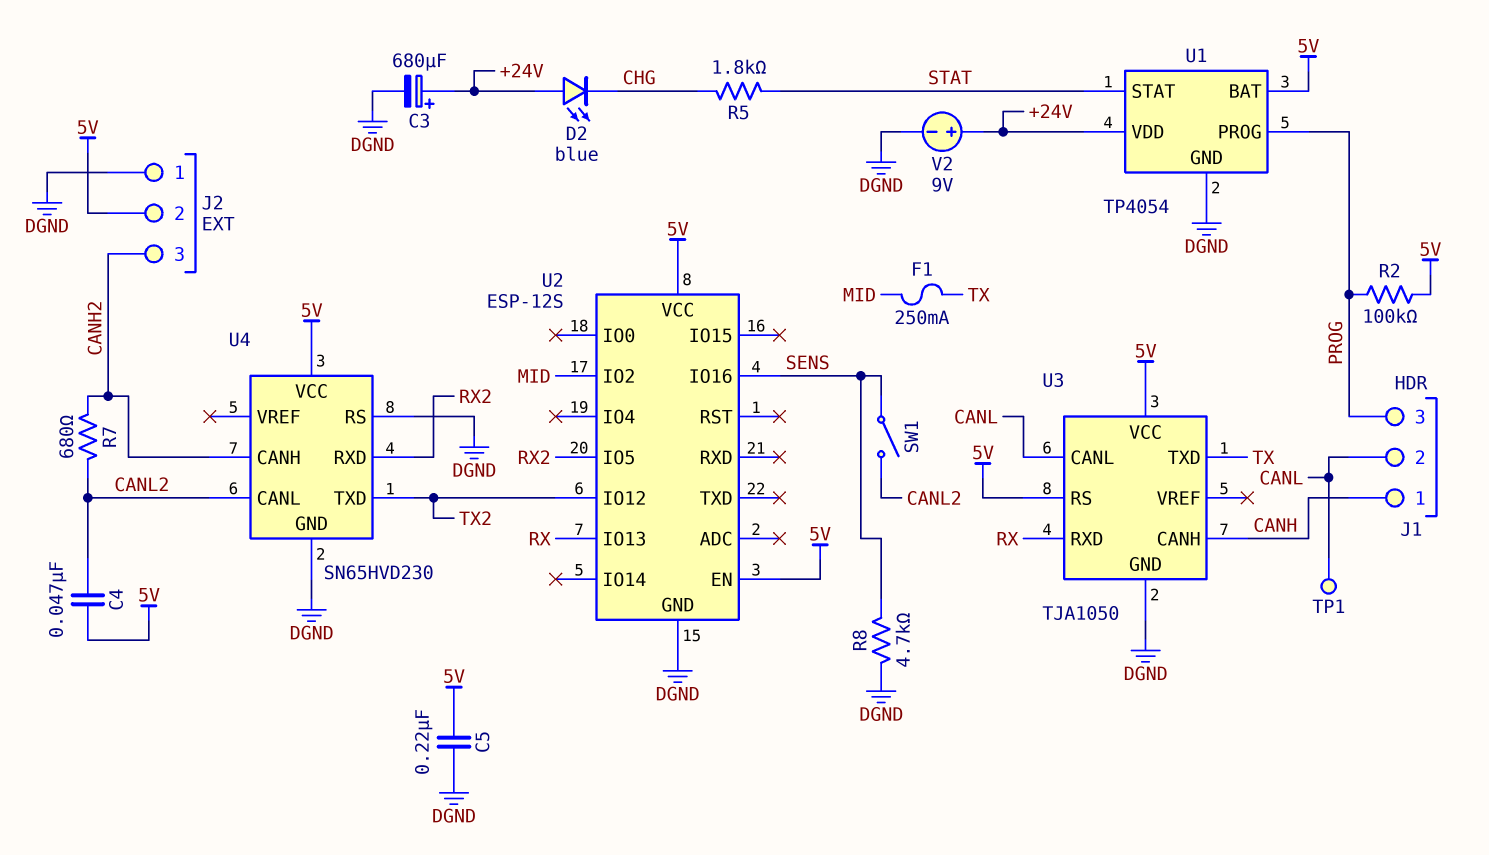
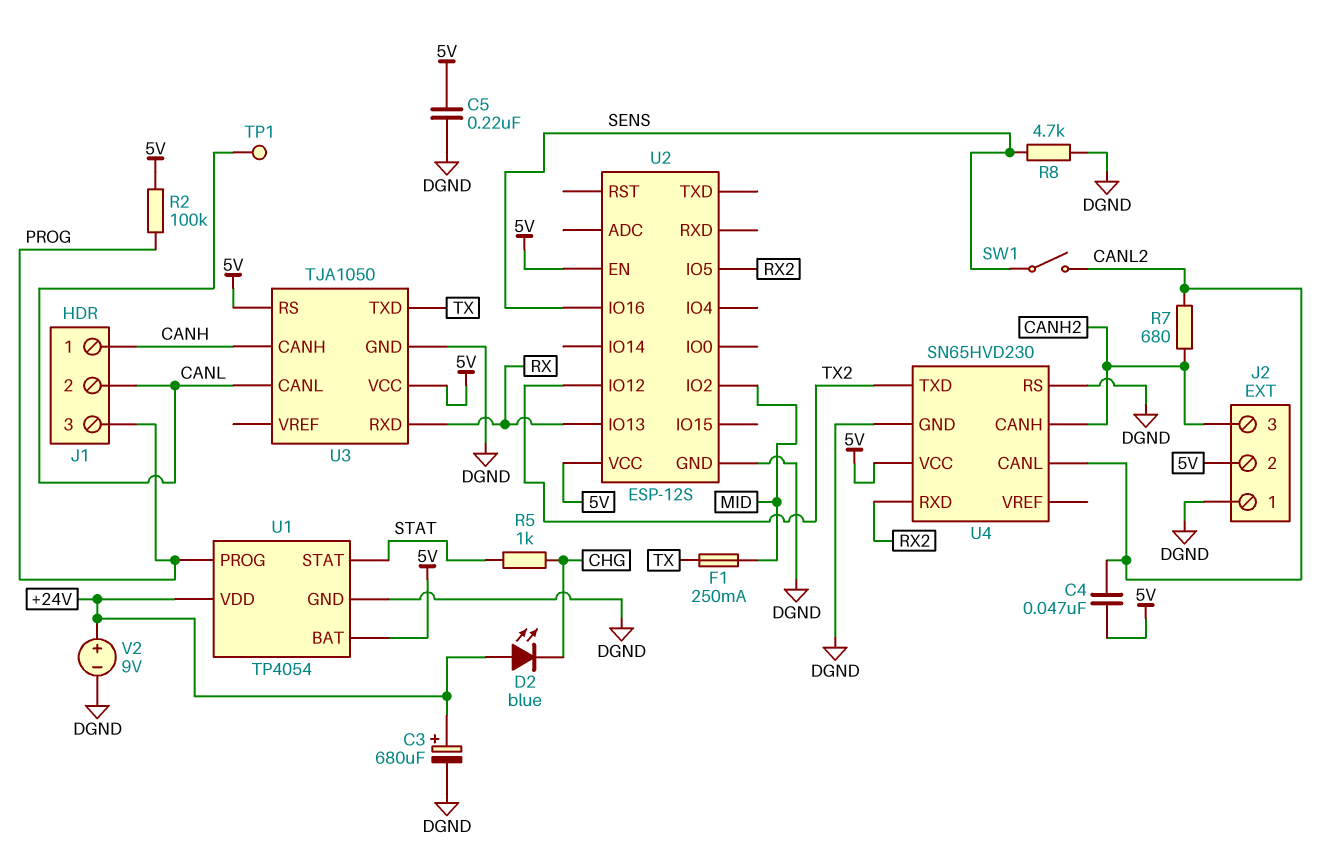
R5: 1.8k (CHG, STAT) -> 1k (CHG, STAT)

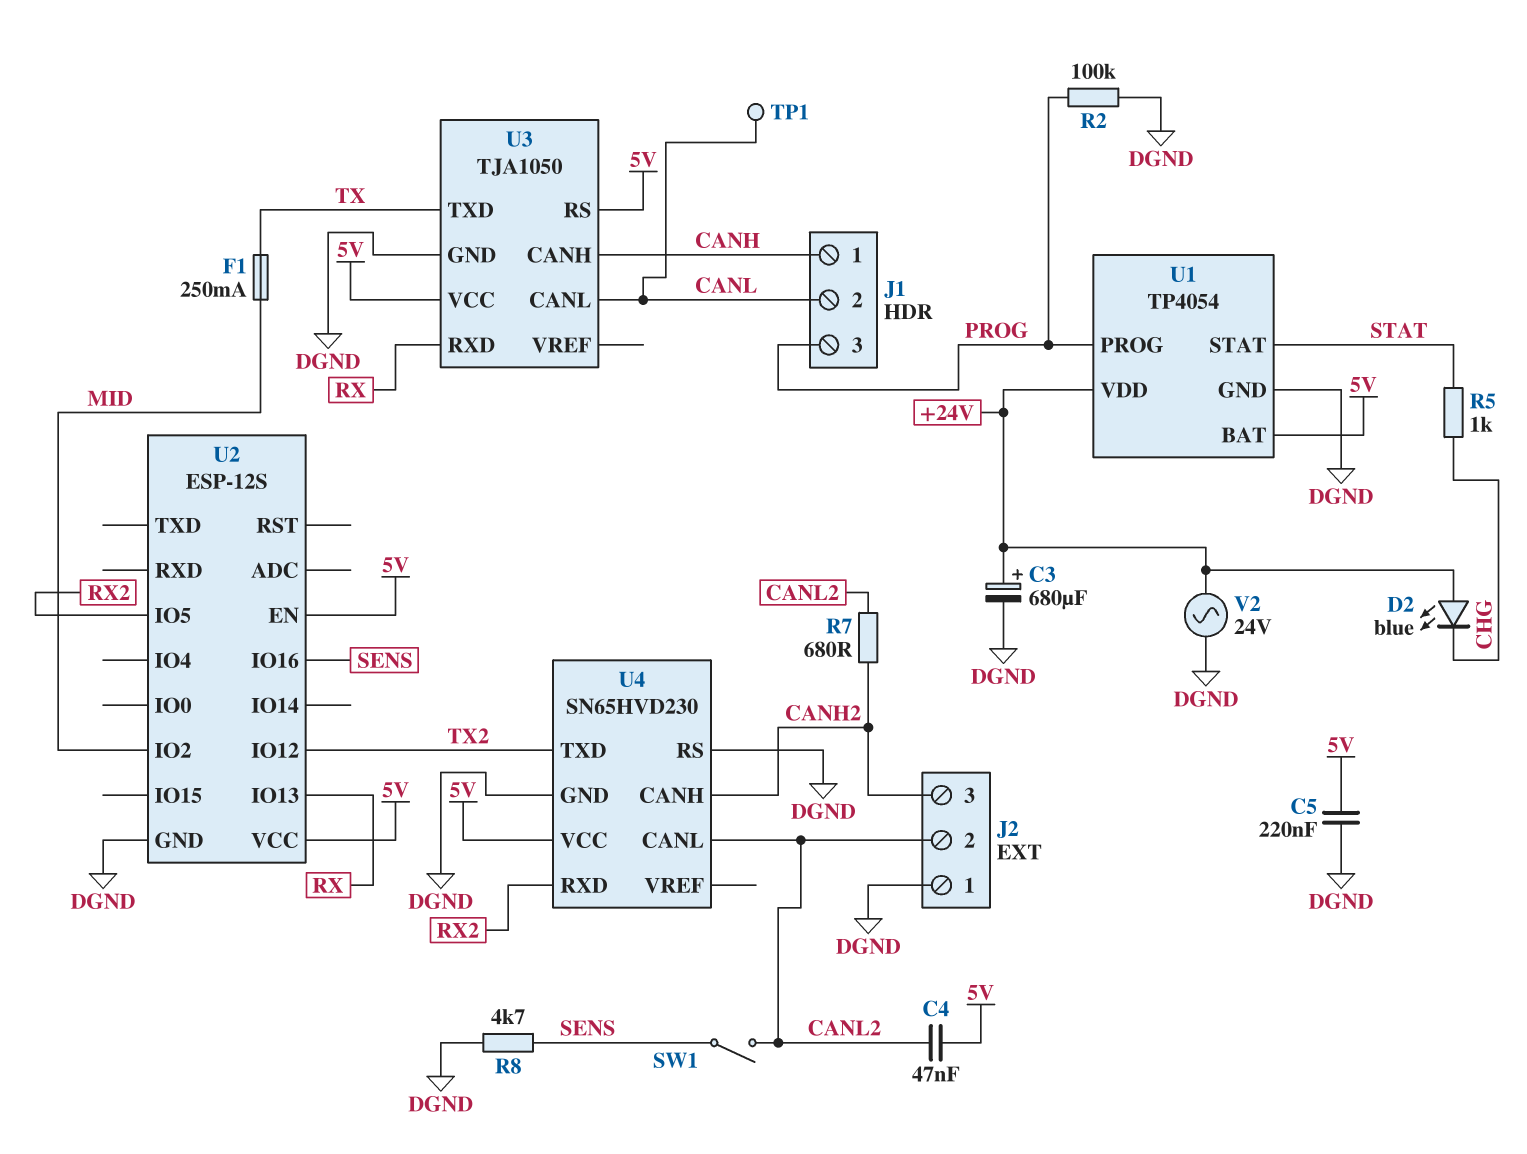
J2 pin 2: 5V -> CANL2
R2: 100k (5V, PROG) -> 100k (DGND, PROG)
V2: 9V (plus +24V, minus DGND) -> AC 24V (+24V, DGND)

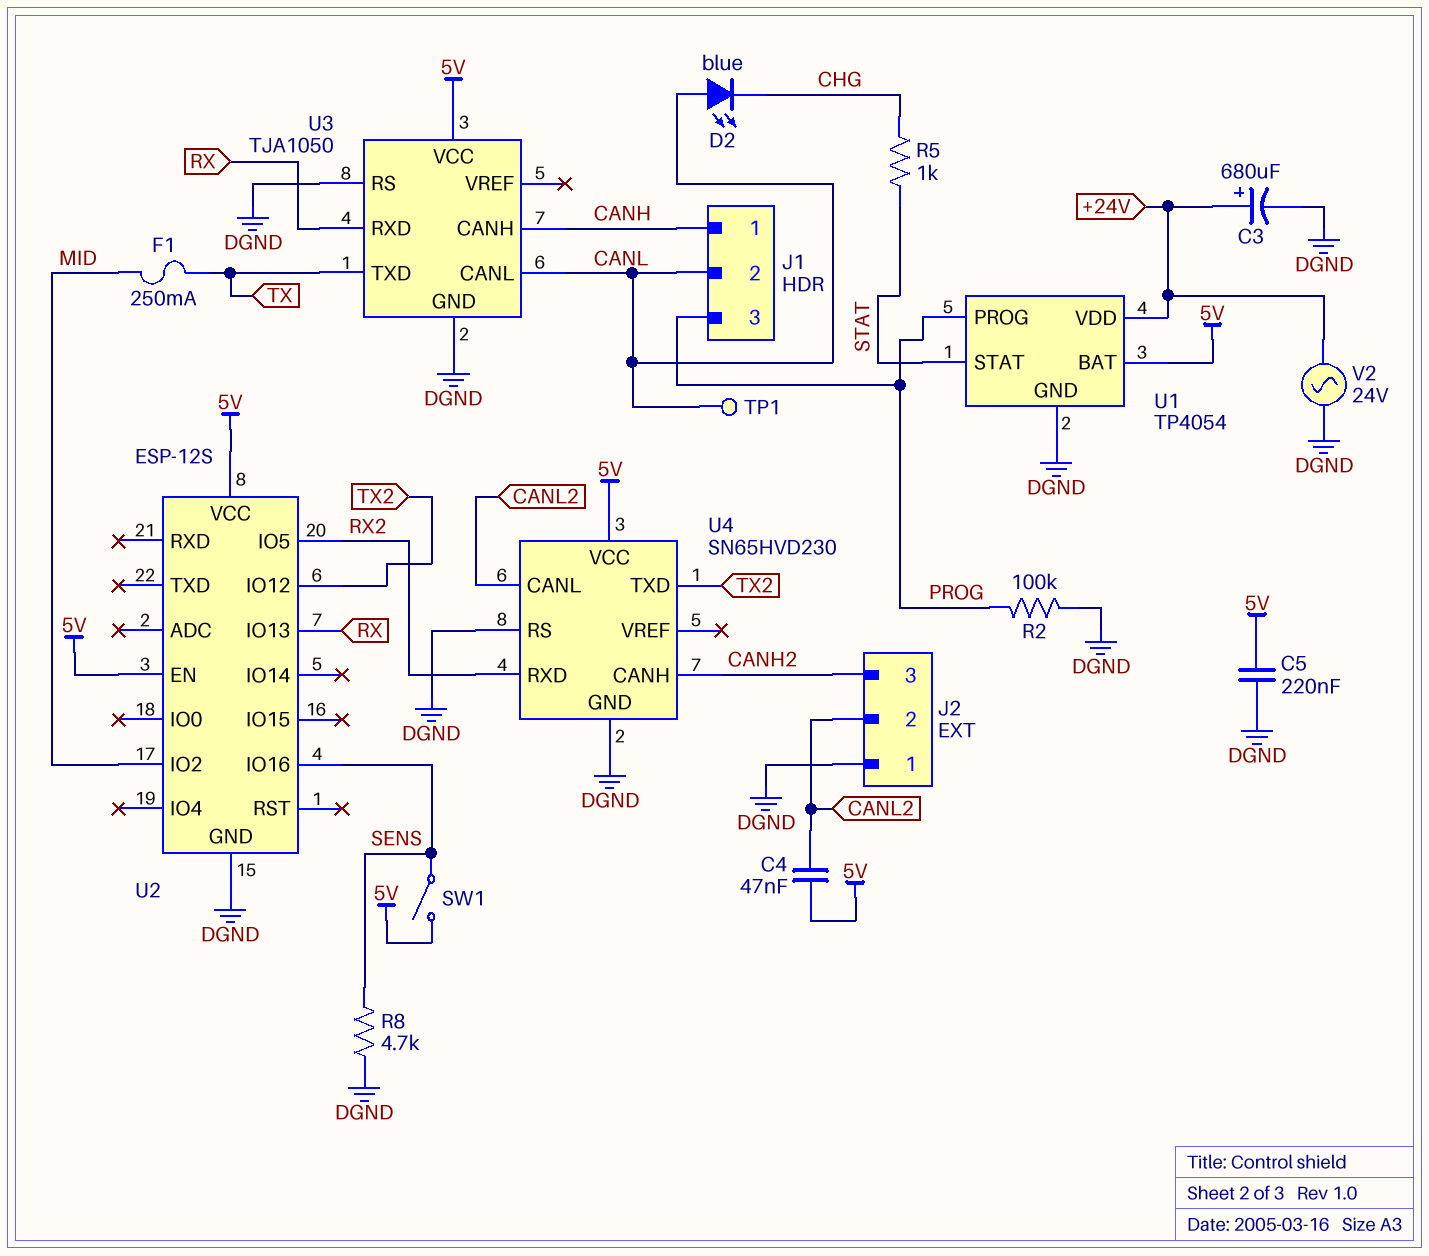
D2: LED blue (A +24V, K CHG) -> LED blue (A CANL, K CHG)
R7: 680 (CANH2, CANL2) -> none
SW1: switch (CANL2, SENS) -> switch (5V, SENS)
U3 pin RS: 5V -> DGND

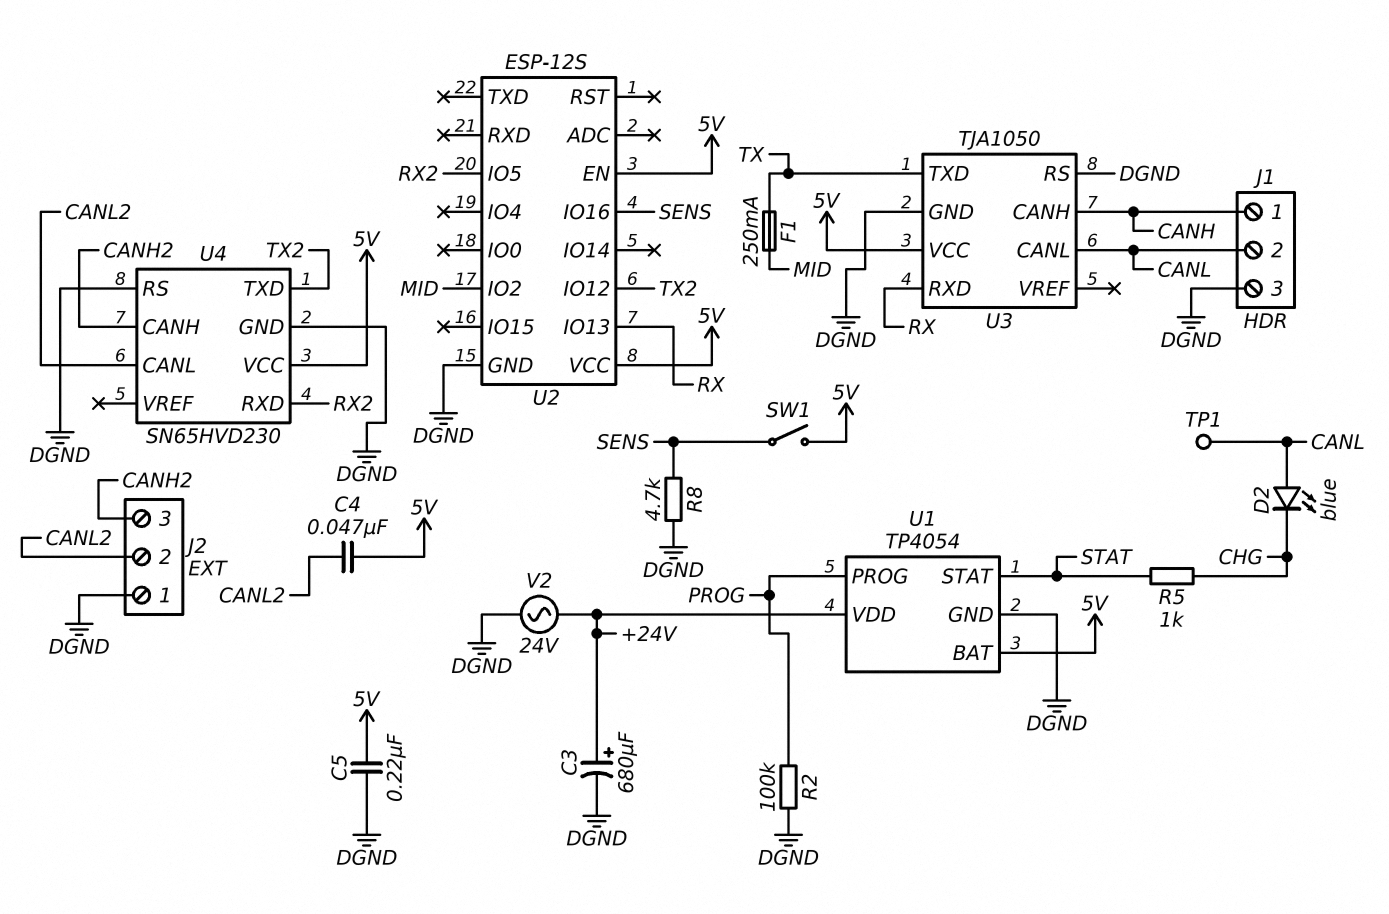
J1 pin 3: PROG -> DGND

